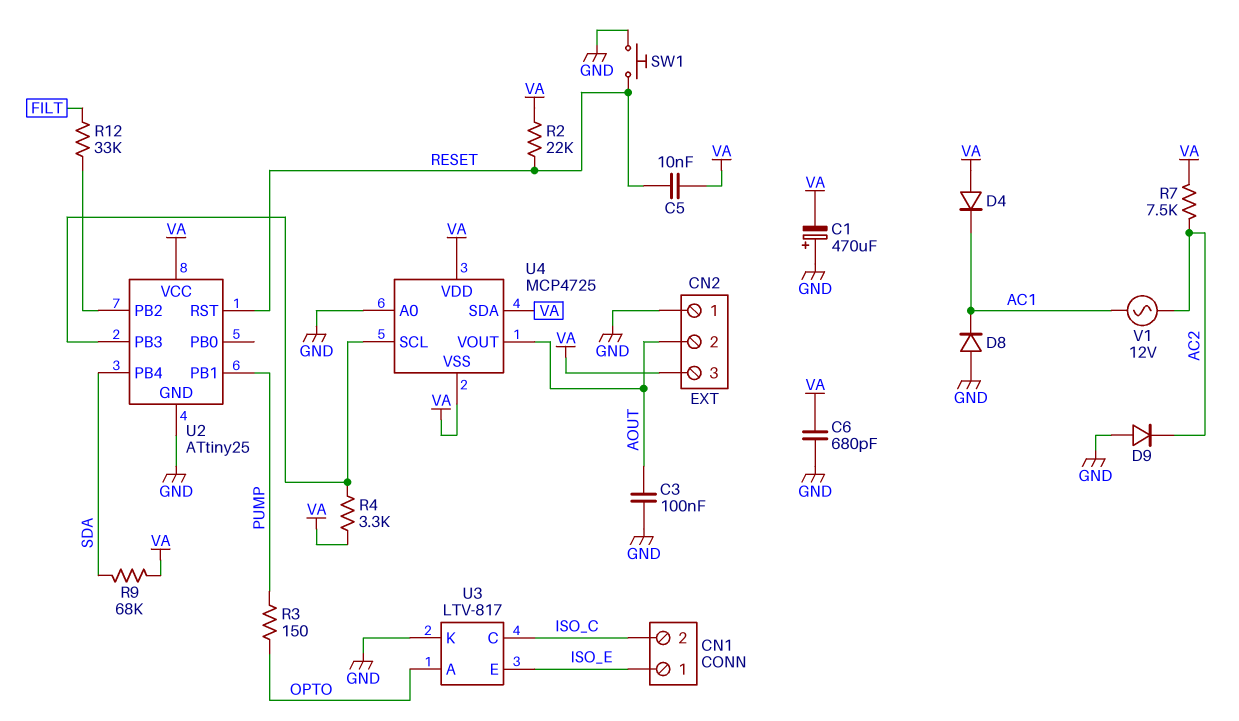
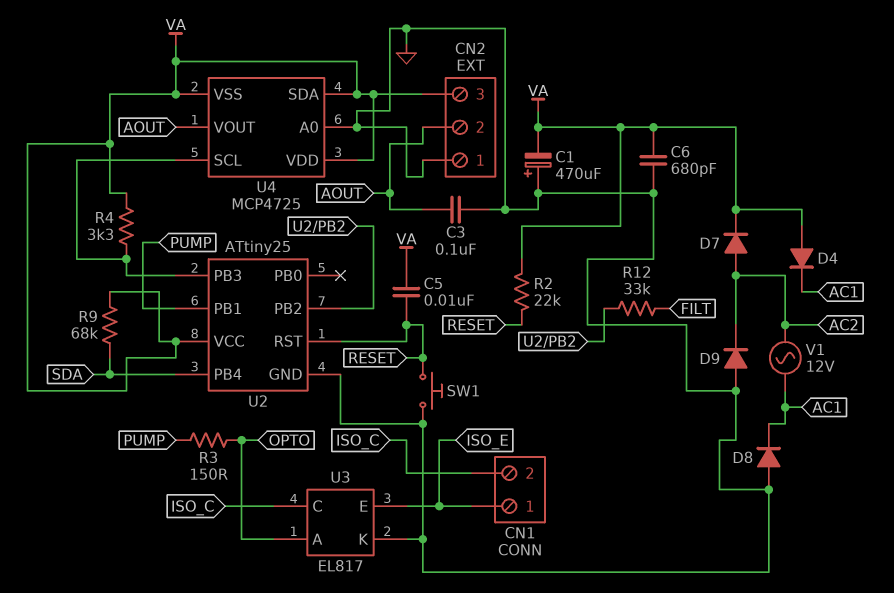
D7: none -> diode (A AC2, K VA)
R7: 7.5k (AC2, VA) -> none
U3: LTV-817 -> EL817

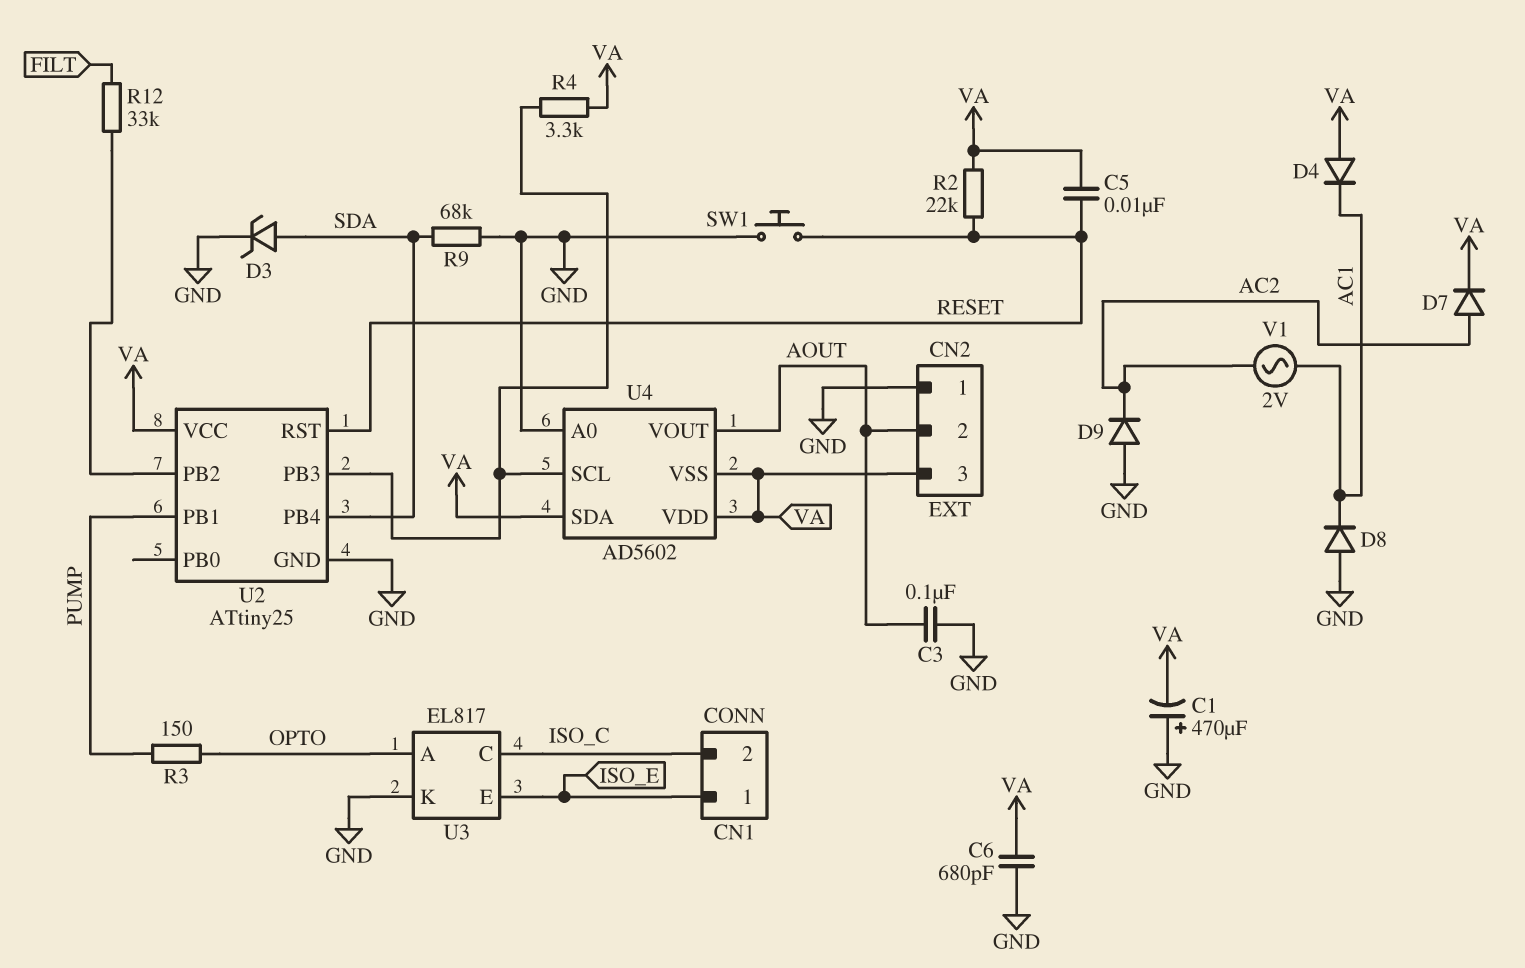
D3: none -> zener (A SDA, K GND)
R9: 68k (SDA, VA) -> 68k (GND, SDA)
U4: MCP4725 -> AD5602
V1: AC 12V (AC1, AC2) -> AC 2V (AC1, AC2)

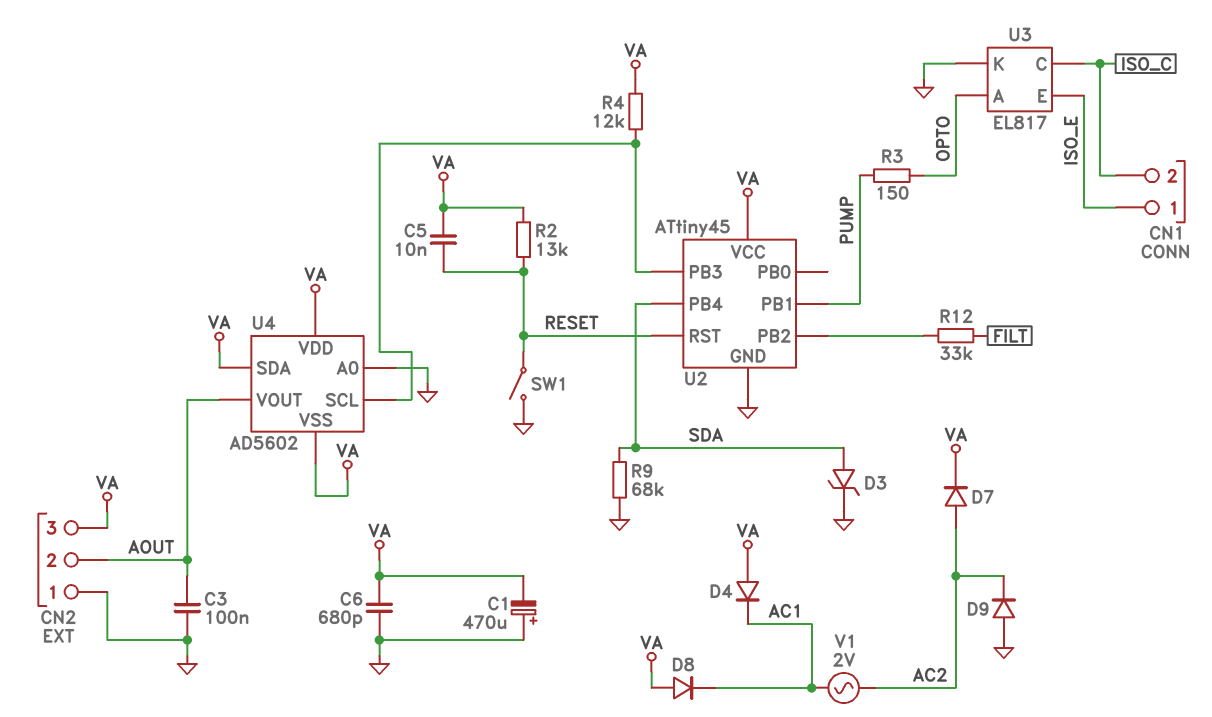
D8: diode (A GND, K AC1) -> diode (A VA, K AC1)
R2: 22k (RESET, VA) -> 13k (RESET, VA)
R4: 3.3k (U2/PB3, VA) -> 12k (U2/PB3, VA)
SW1: button (GND, RESET) -> switch (GND, RESET)
U2: ATtiny25 -> ATtiny45

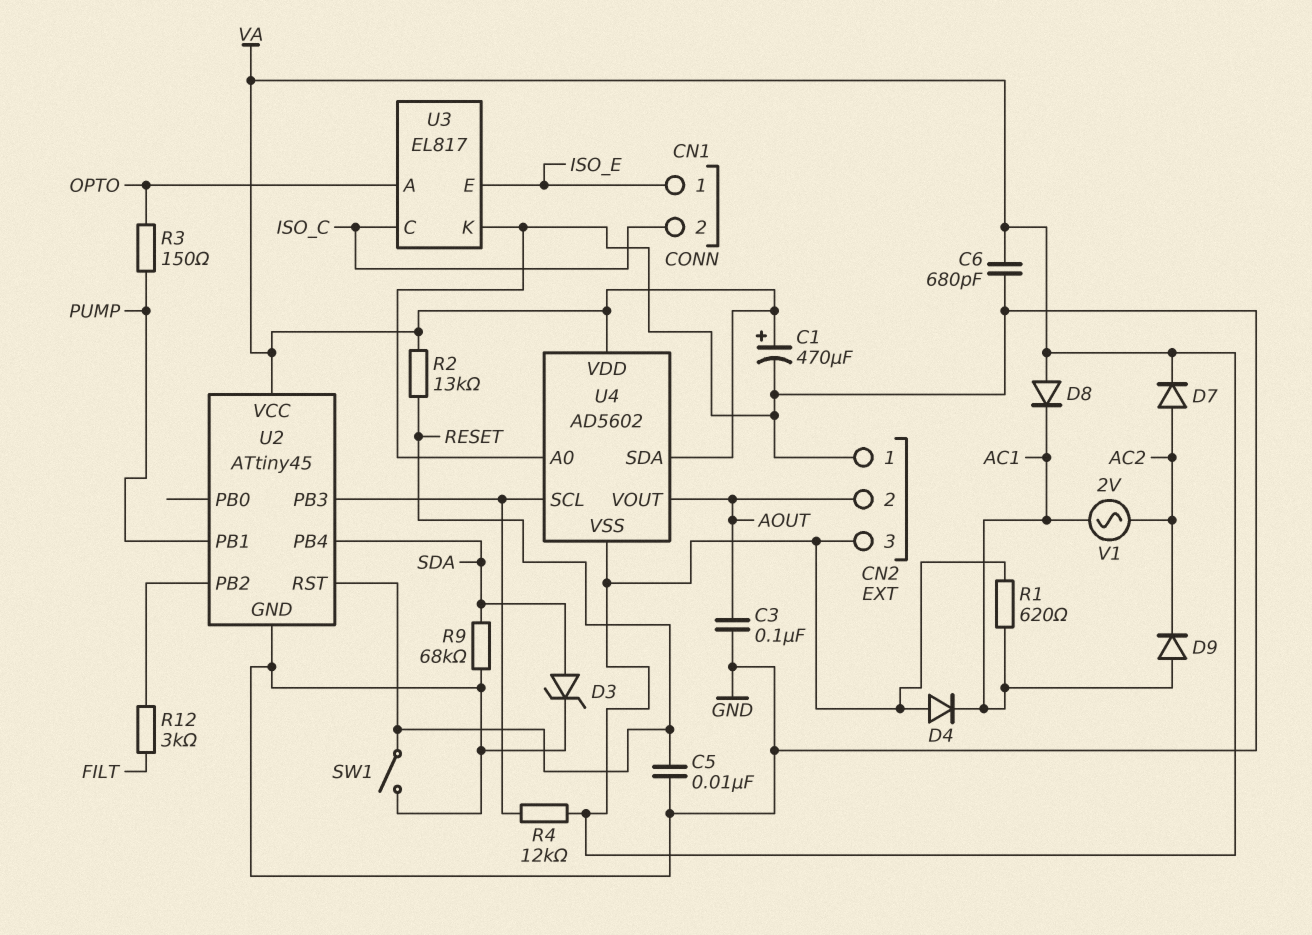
C1: 470uF (plus GND, minus VA) -> 470uF (plus VA, minus GND)
C5: 10nF (RESET, VA) -> 10nF (GND, RESET)
D9: diode (A GND, K AC2) -> diode (A AC1, K AC2)
R1: none -> 620 (AC1, VA)
R12: 33k (FILT, U2/PB2) -> 3k (FILT, U2/PB2)

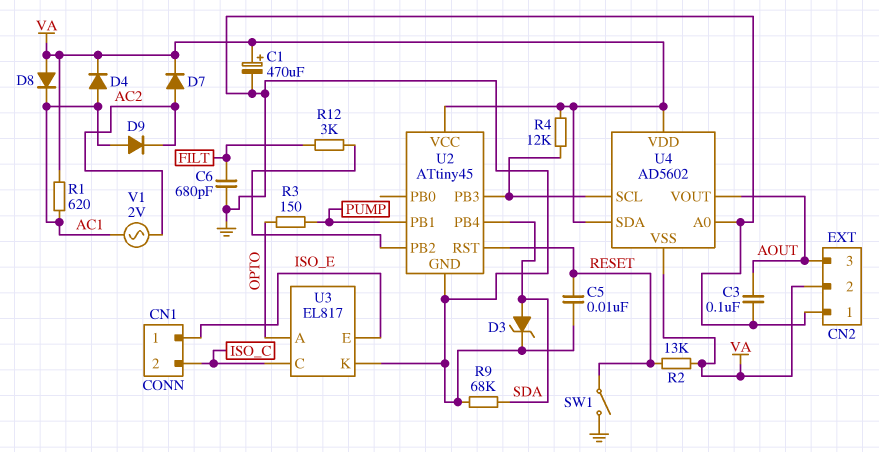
C6: 680pF (GND, VA) -> 680pF (FILT, GND)
CN2 pin 2: AOUT -> VA
CN2 pin 3: VA -> AOUT
D4: diode (A VA, K AC1) -> diode (A AC1, K VA)

